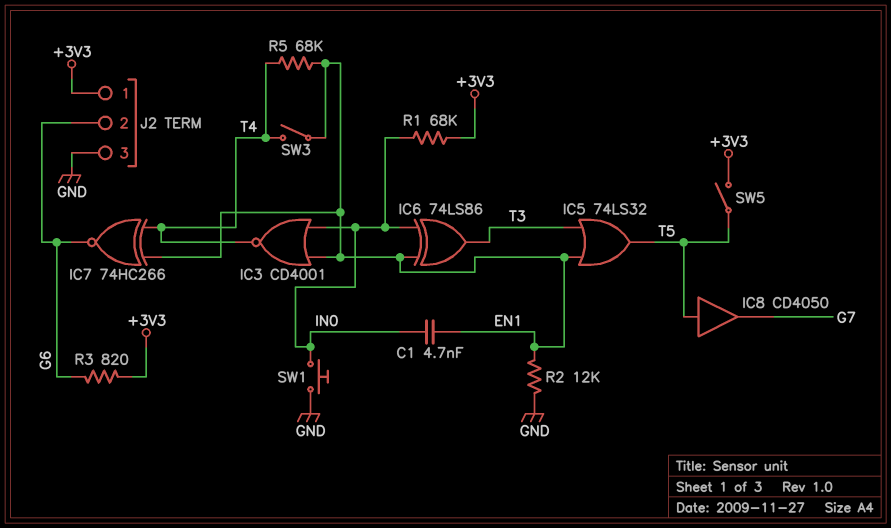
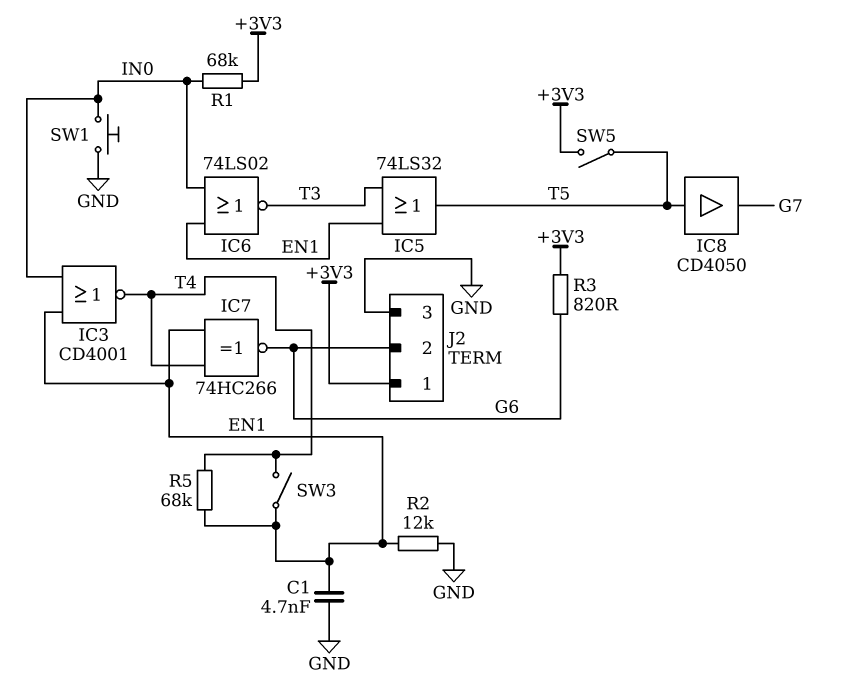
C1: 4.7nF (EN1, IN0) -> 4.7nF (EN1, GND)
IC6: XOR 74LS86 (in EN1, in IN0, out T3) -> NOR 74LS02 (in EN1, in IN0, out T3)

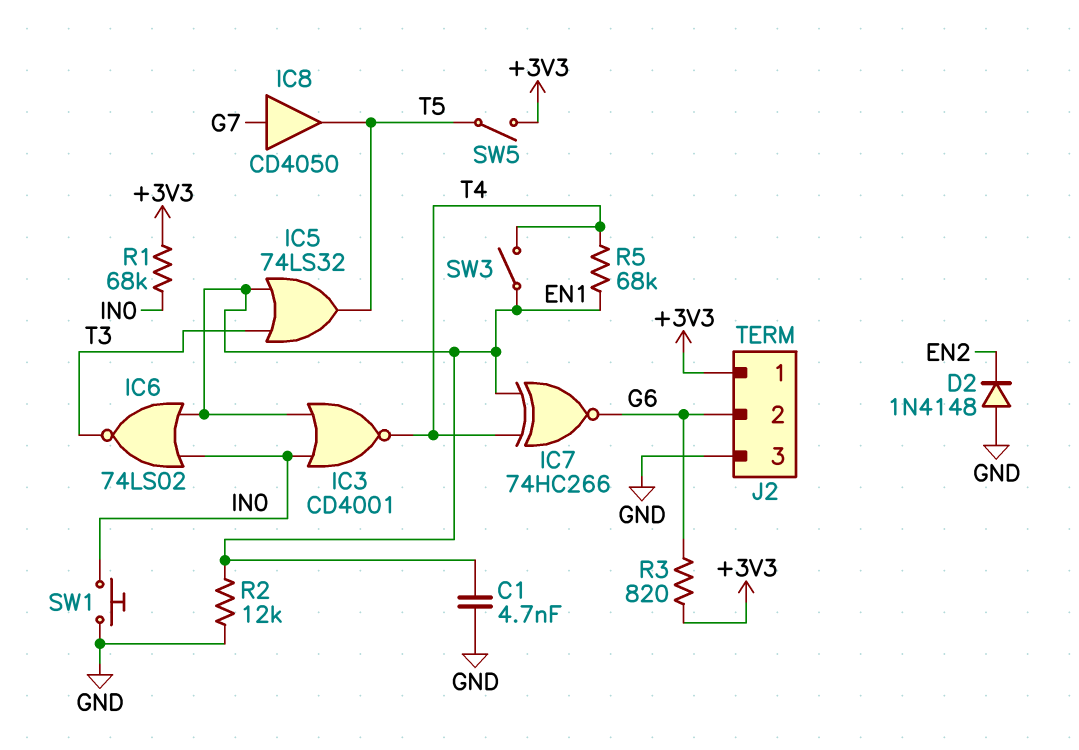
D2: none -> diode 1N4148 (A GND, K EN2)
IC8: buffer CD4050 (in T5, out G7) -> buffer CD4050 (in G7, out T5)

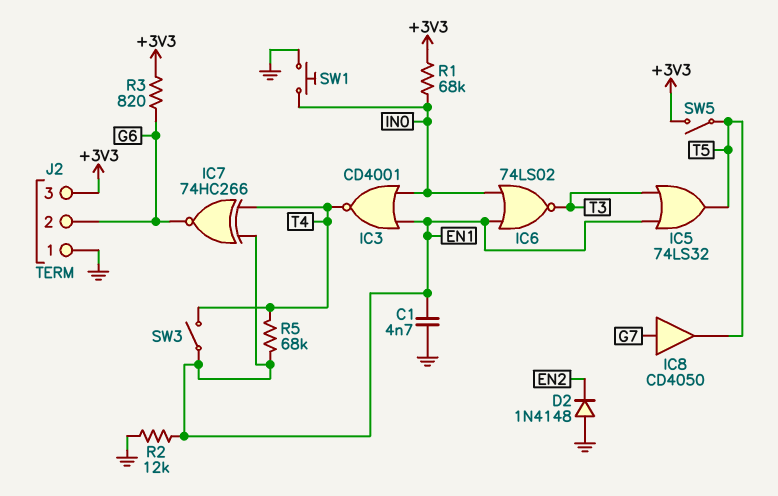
J2 pin 1: +3V3 -> GND
J2 pin 3: GND -> +3V3

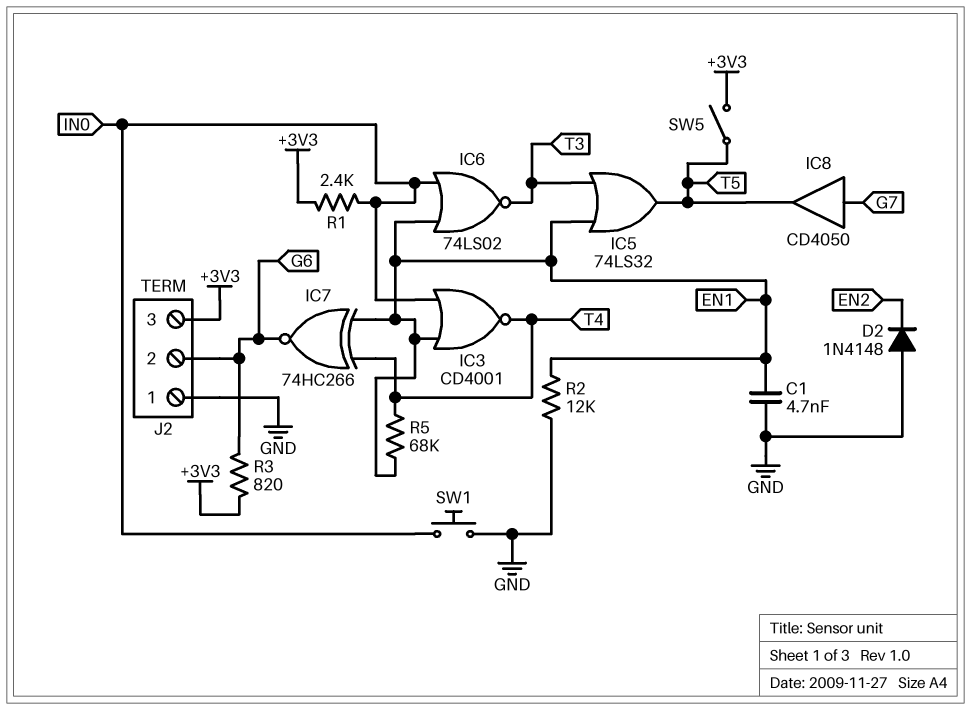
R1: 68k (+3V3, IN0) -> 2.4k (+3V3, IN0)
SW3: switch (EN1, T4) -> none

